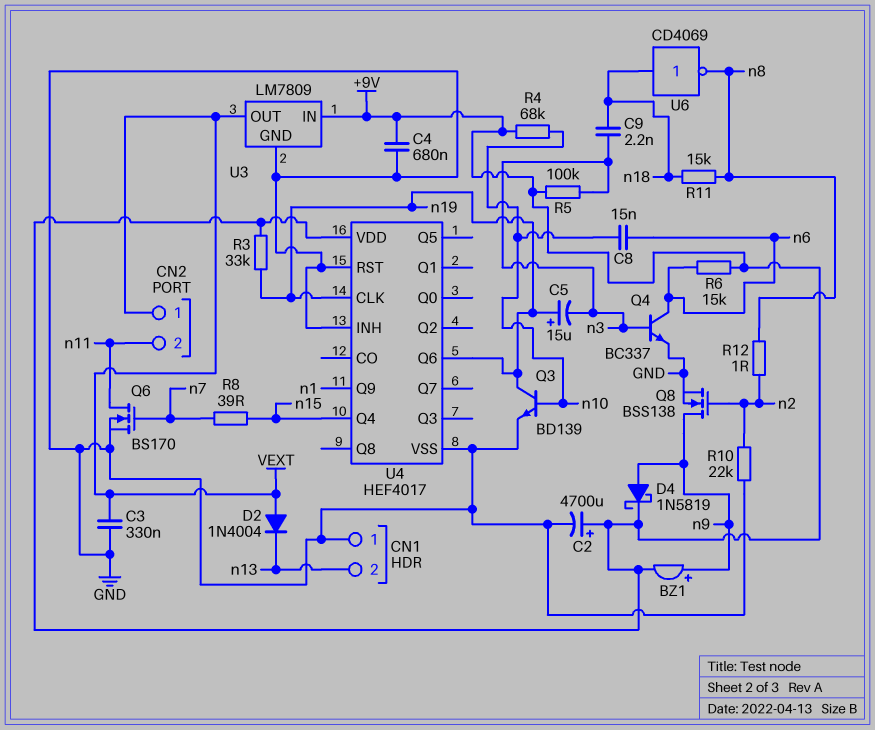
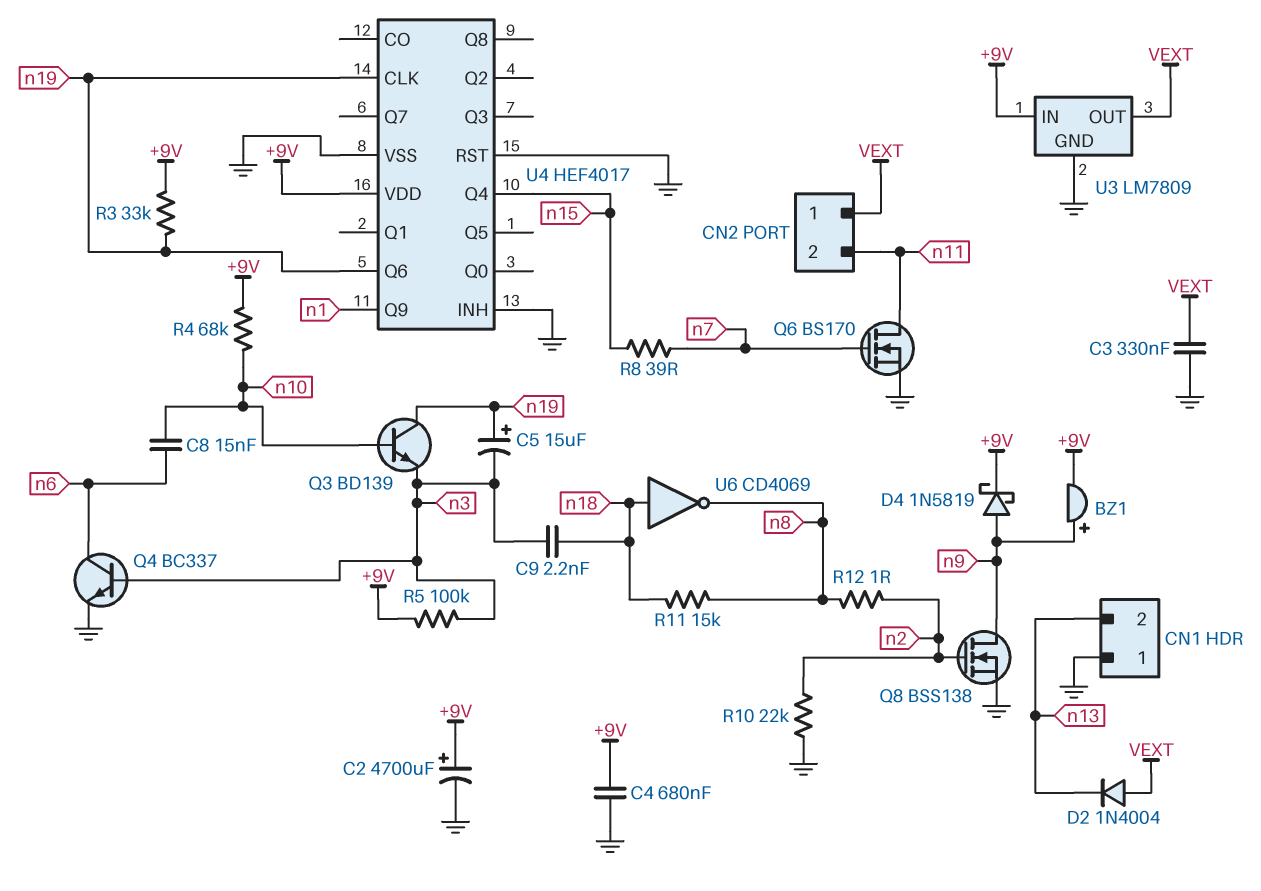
Q3: NPN BD139 (B n10, C n19, E GND) -> NPN BD139 (B n10, C n19, E n3)
R6: 15k (+9V, n6) -> none

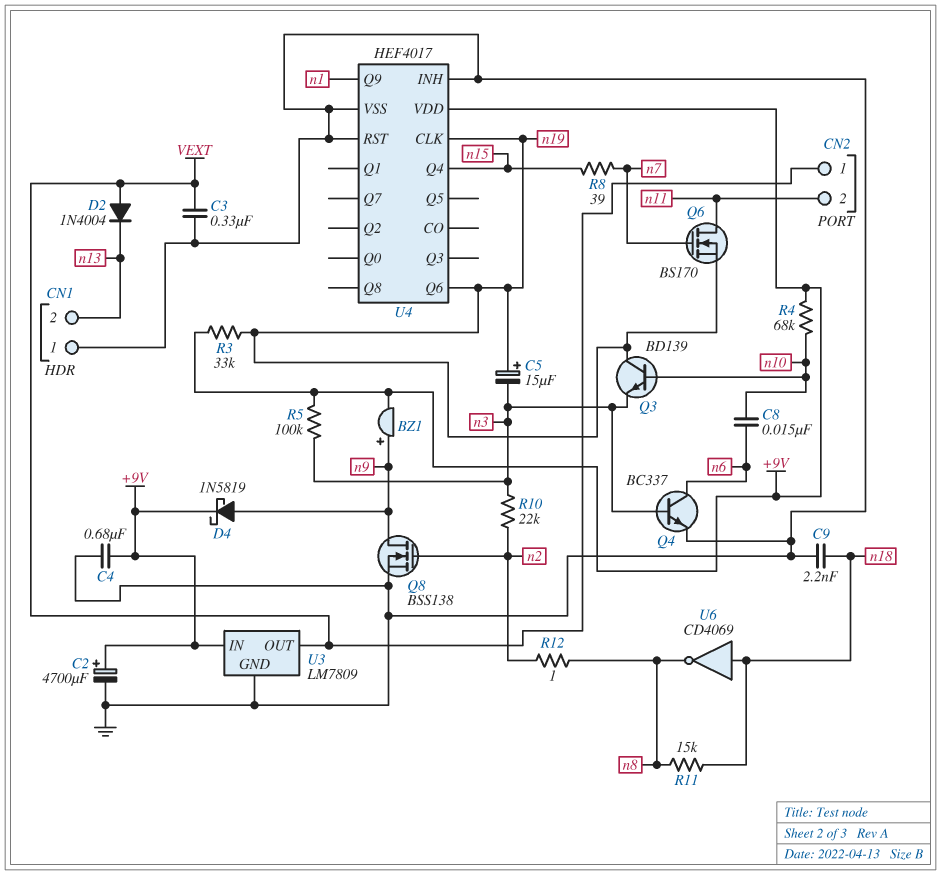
C9: 2.2nF (n3, n18) -> 2.2nF (GND, n18)
Q6: NMOS BS170 (G n7, D n11, S GND) -> NMOS BS170 (G n7, D n11, S n19)
R10: 22k (GND, n2) -> 22k (n2, n3)

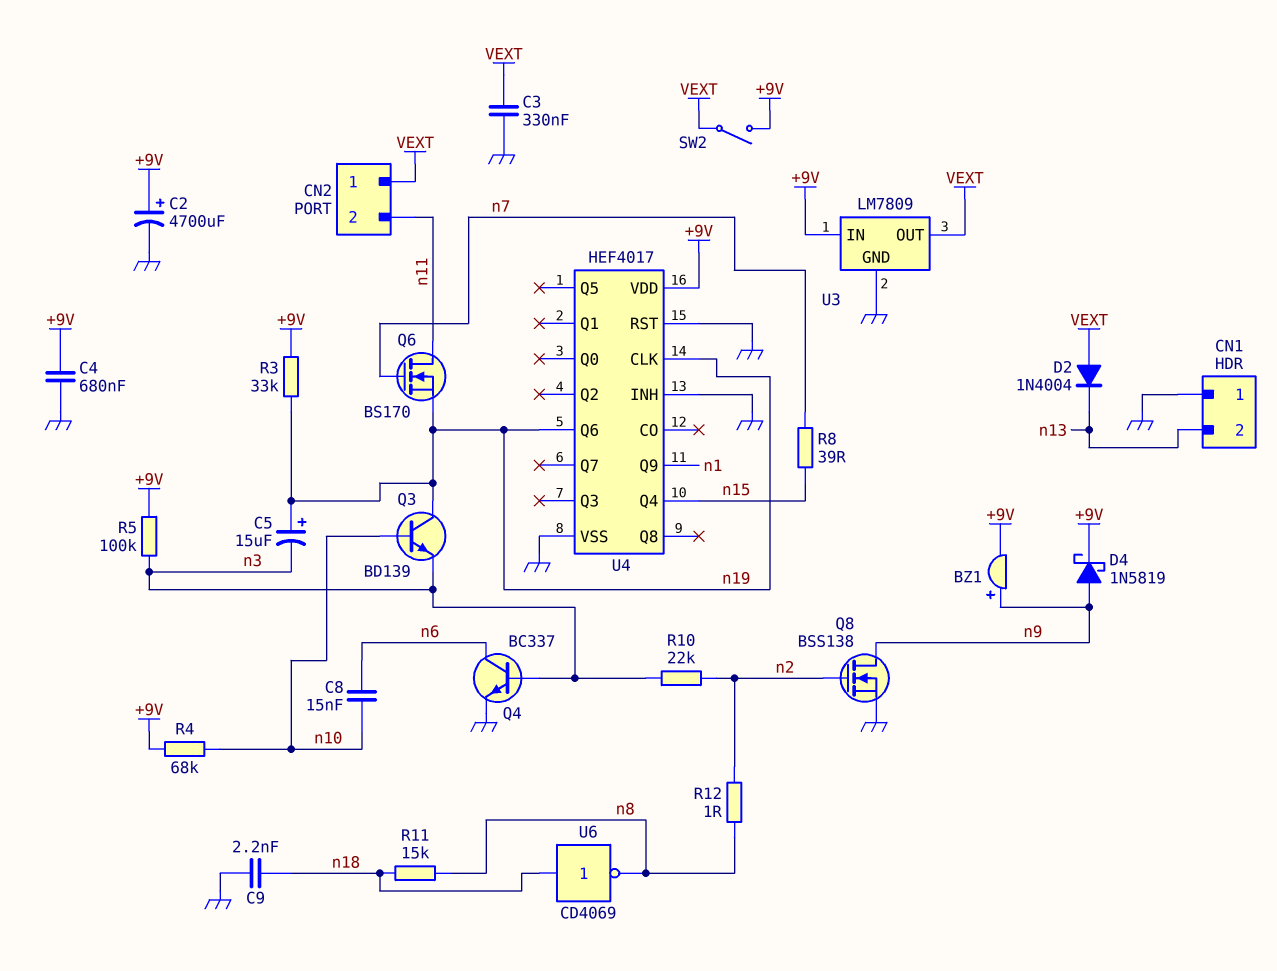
SW2: none -> switch (+9V, VEXT)

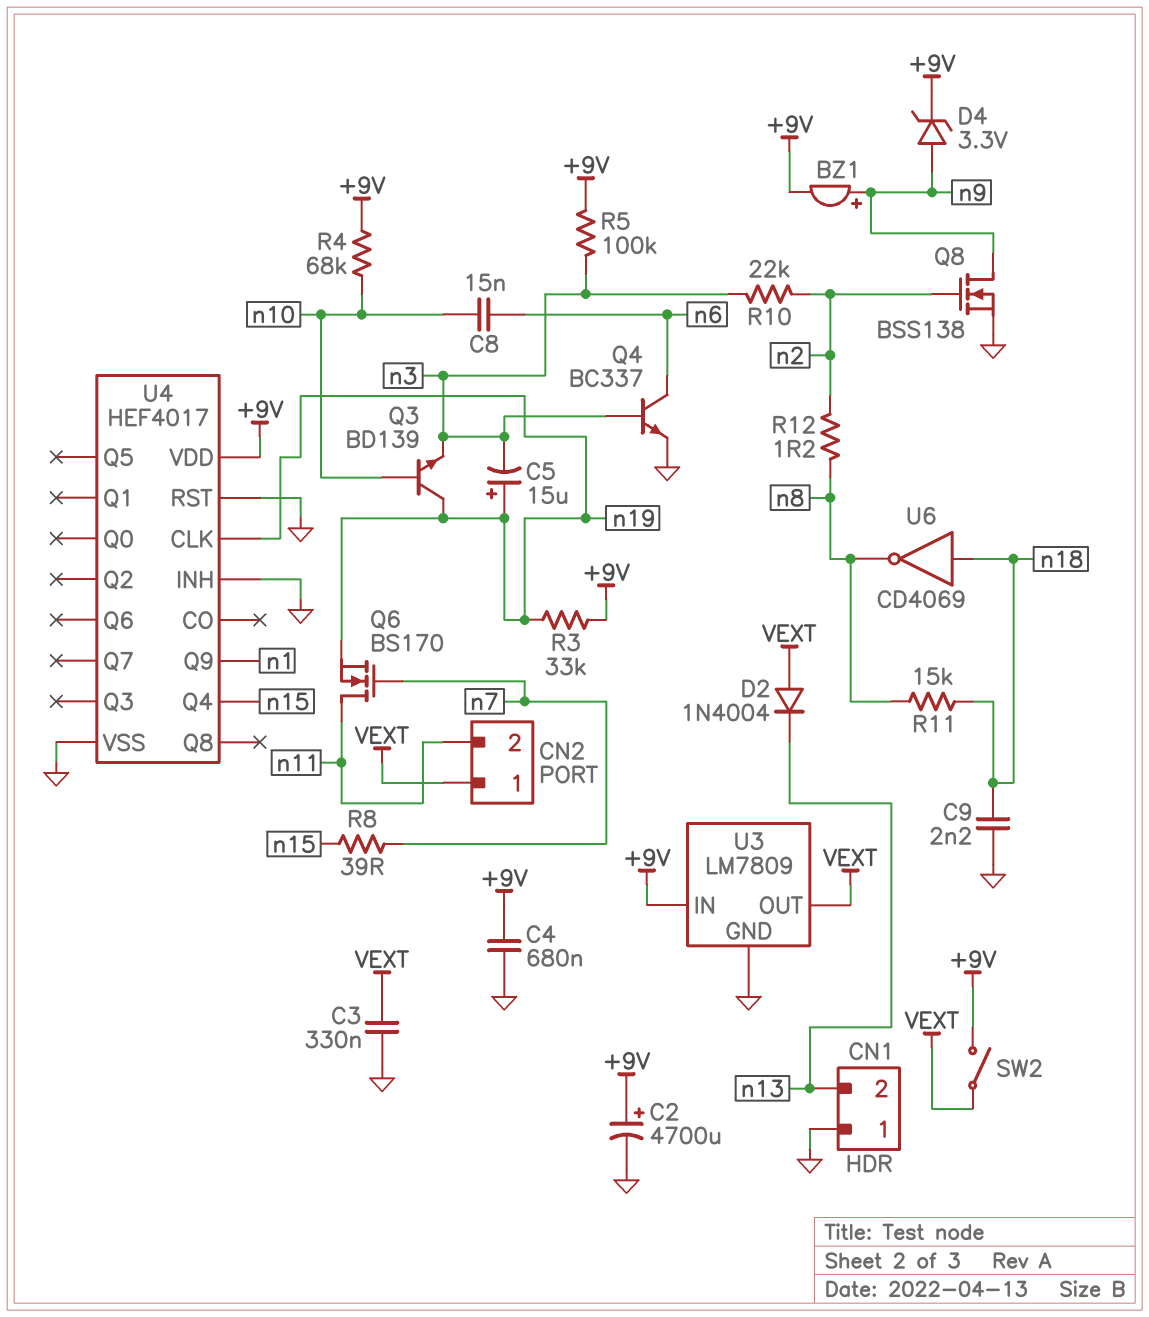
D4: schottky 1N5819 (A n9, K +9V) -> zener 3.3V (A n9, K +9V)
R12: 1 (n2, n8) -> 1.2 (n2, n8)
U4 pin Q6: n19 -> none

